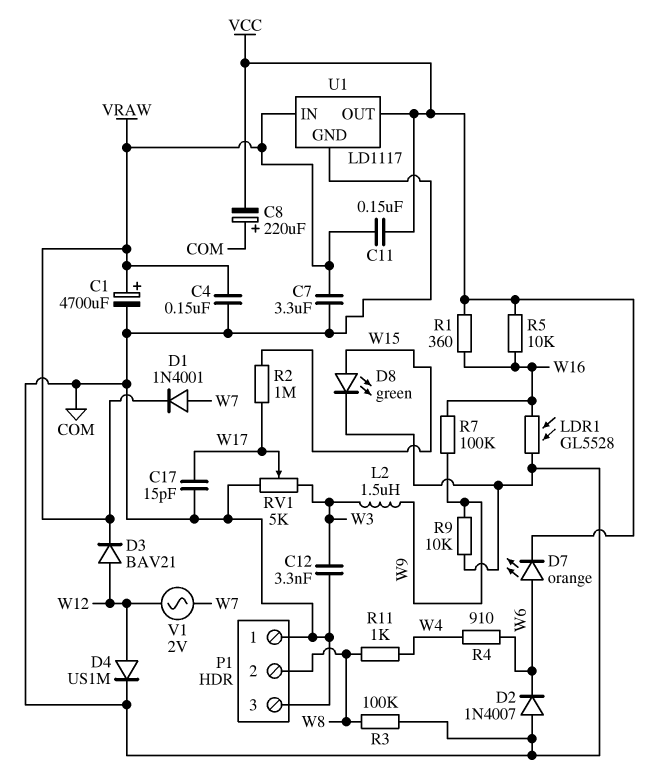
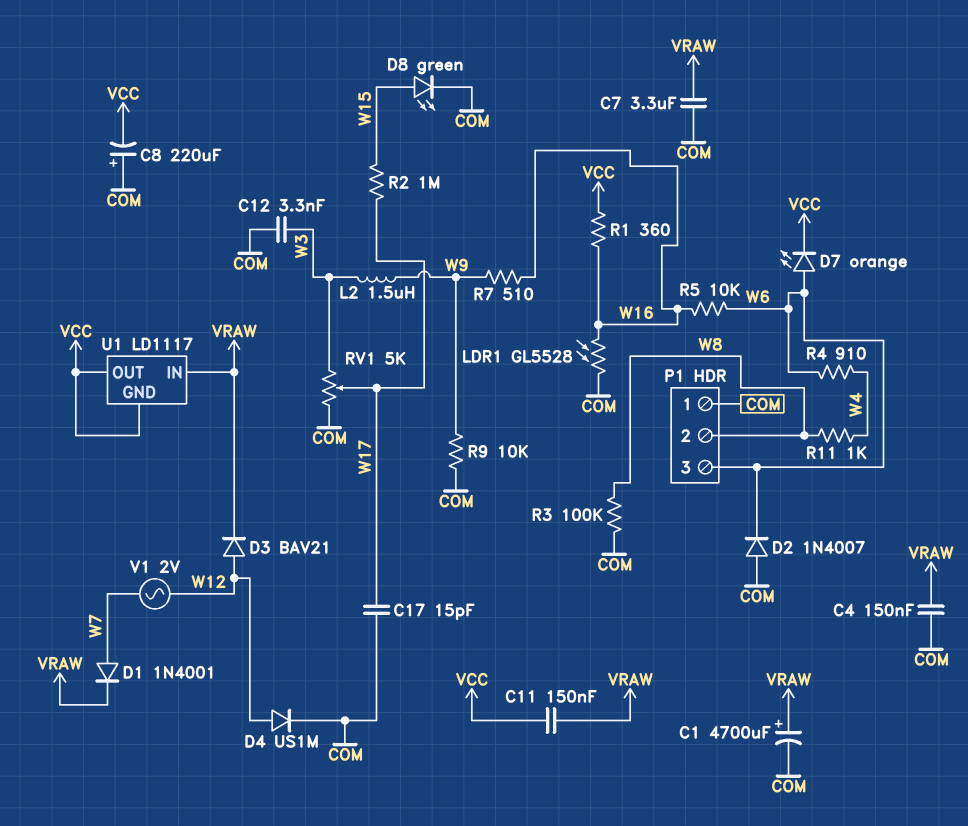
P1 pin 3: COM -> W6
R5: 10k (VCC, W16) -> 10k (W6, W16)
R7: 100k (W9, W16) -> 510 (W9, W16)
U1 pin GND: COM -> VCC

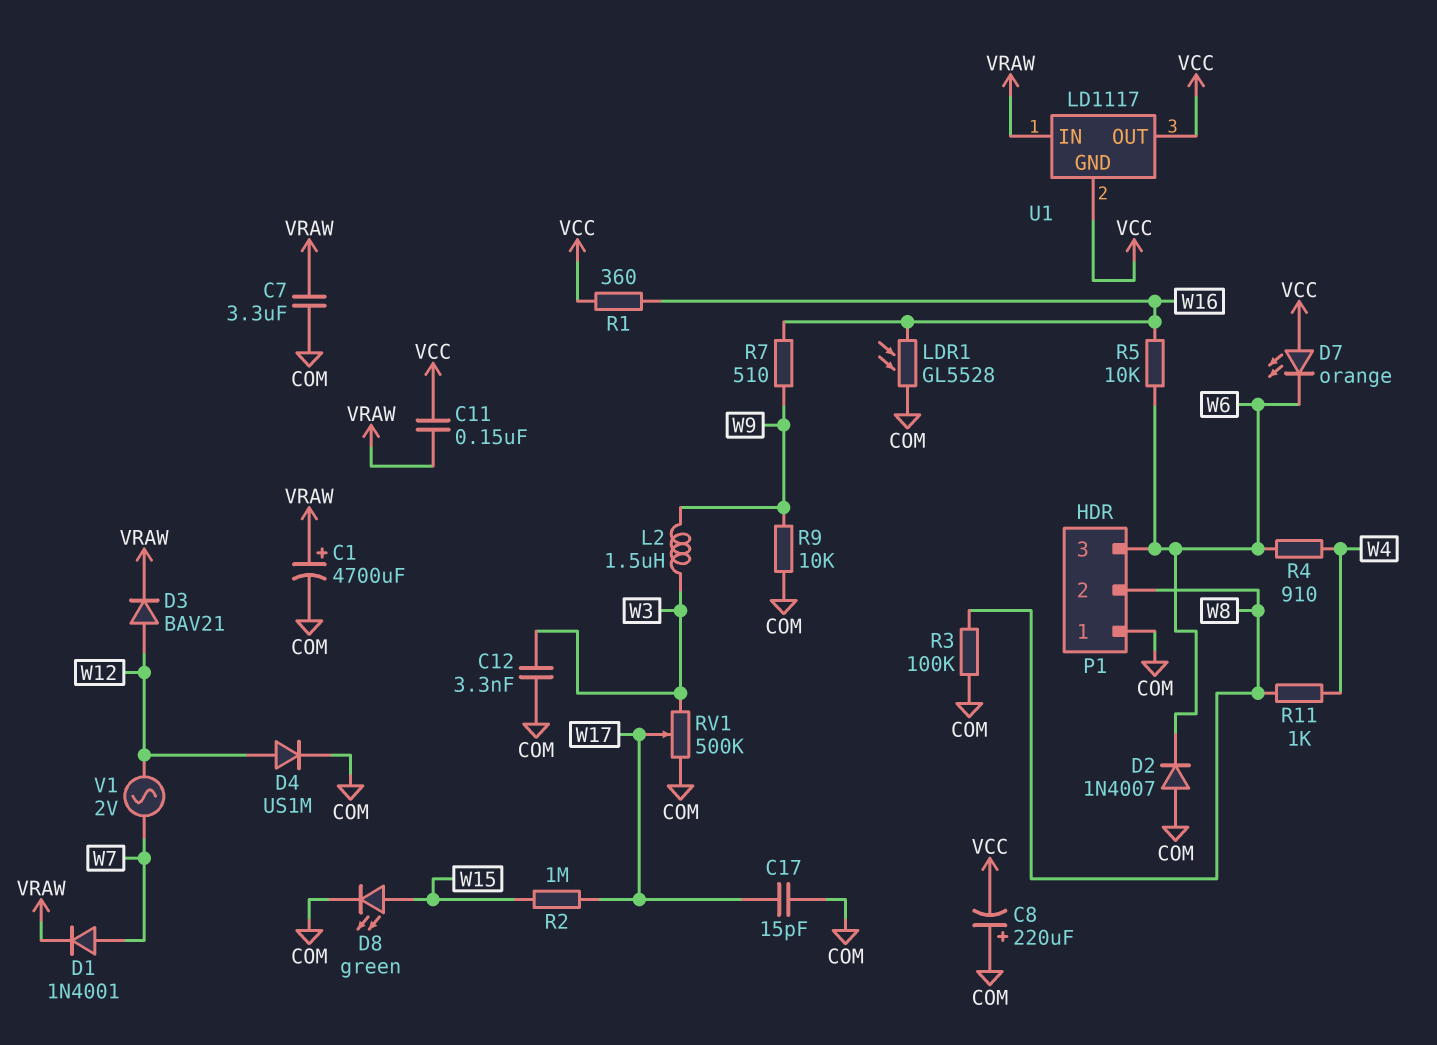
C4: 150nF (COM, VRAW) -> none
D7: LED orange (A W6, K VCC) -> LED orange (A VCC, K W6)
RV1: 5k (COM, W3, wiper W17) -> 500k (COM, W3, wiper W17)

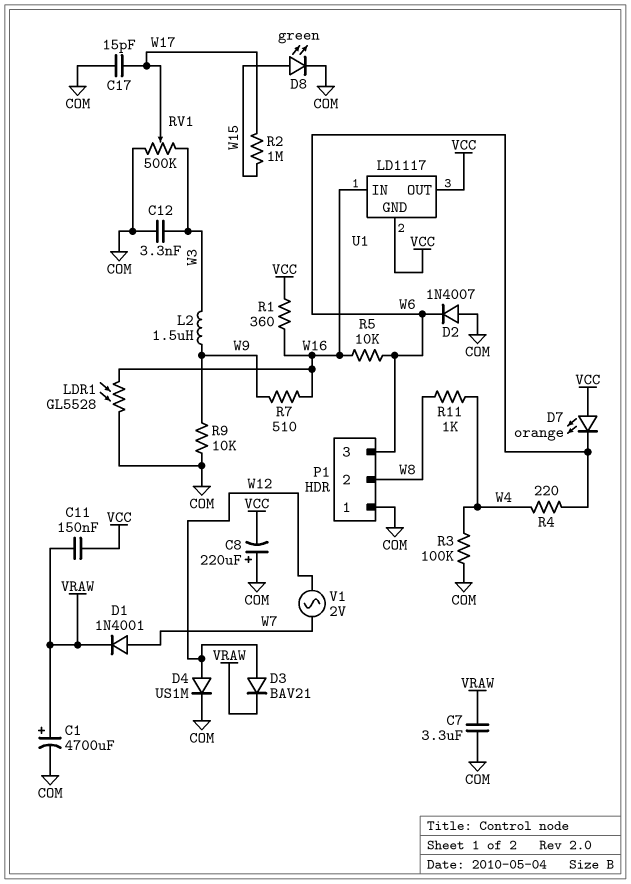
R3: 100k (COM, W8) -> 100k (COM, W4)
R4: 910 (W4, W6) -> 220 (W4, W6)
U1 pin IN: VRAW -> W16

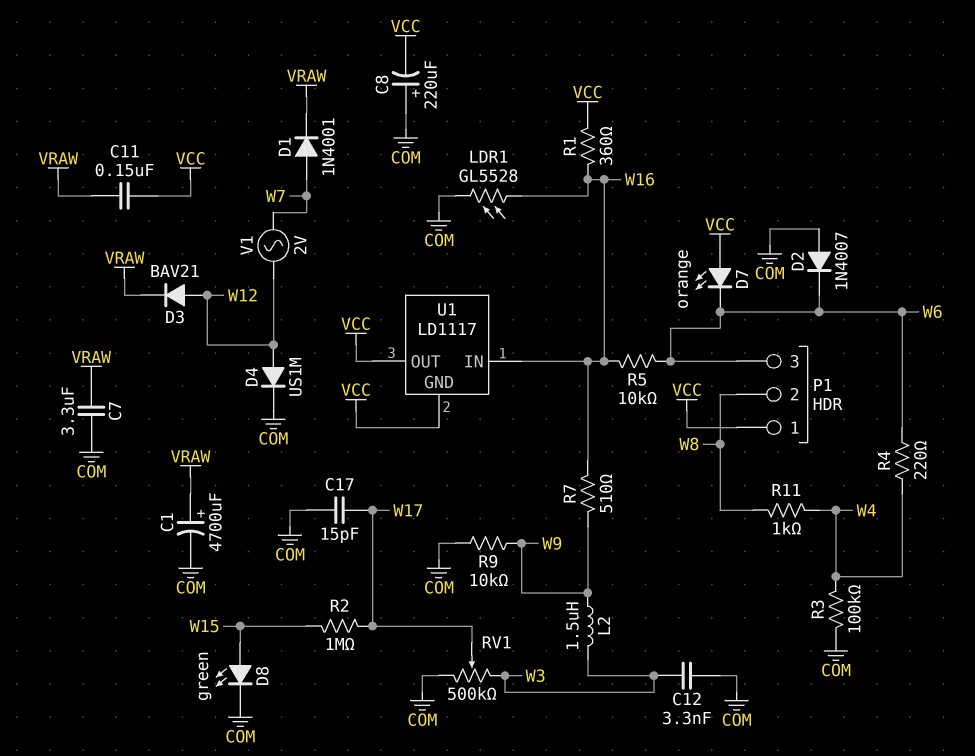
P1 pin 1: COM -> VCC

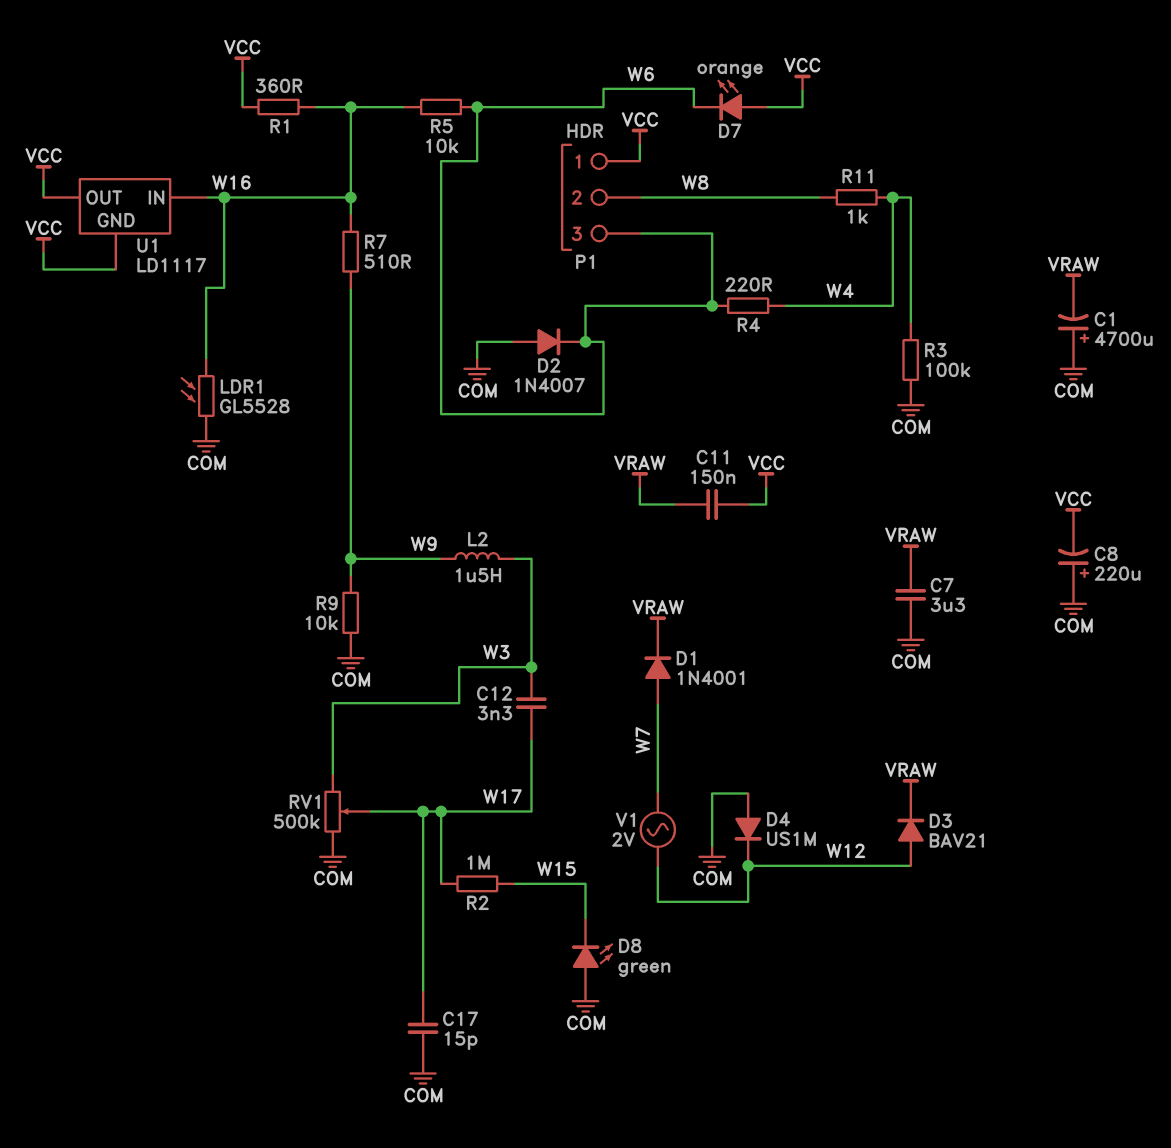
C1: 4700uF (plus VRAW, minus COM) -> 4700uF (plus COM, minus VRAW)
C12: 3.3nF (COM, W3) -> 3.3nF (W3, W17)
D4: diode US1M (A W12, K COM) -> diode US1M (A COM, K W12)
D8: LED green (A W15, K COM) -> LED green (A COM, K W15)

